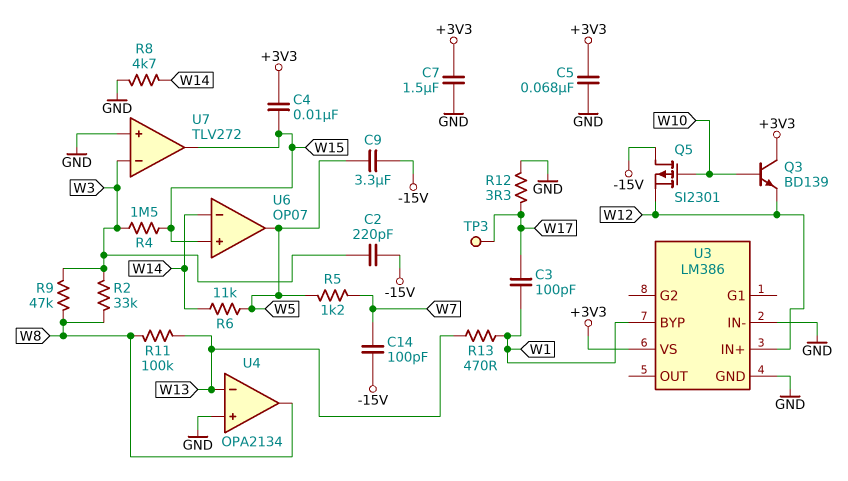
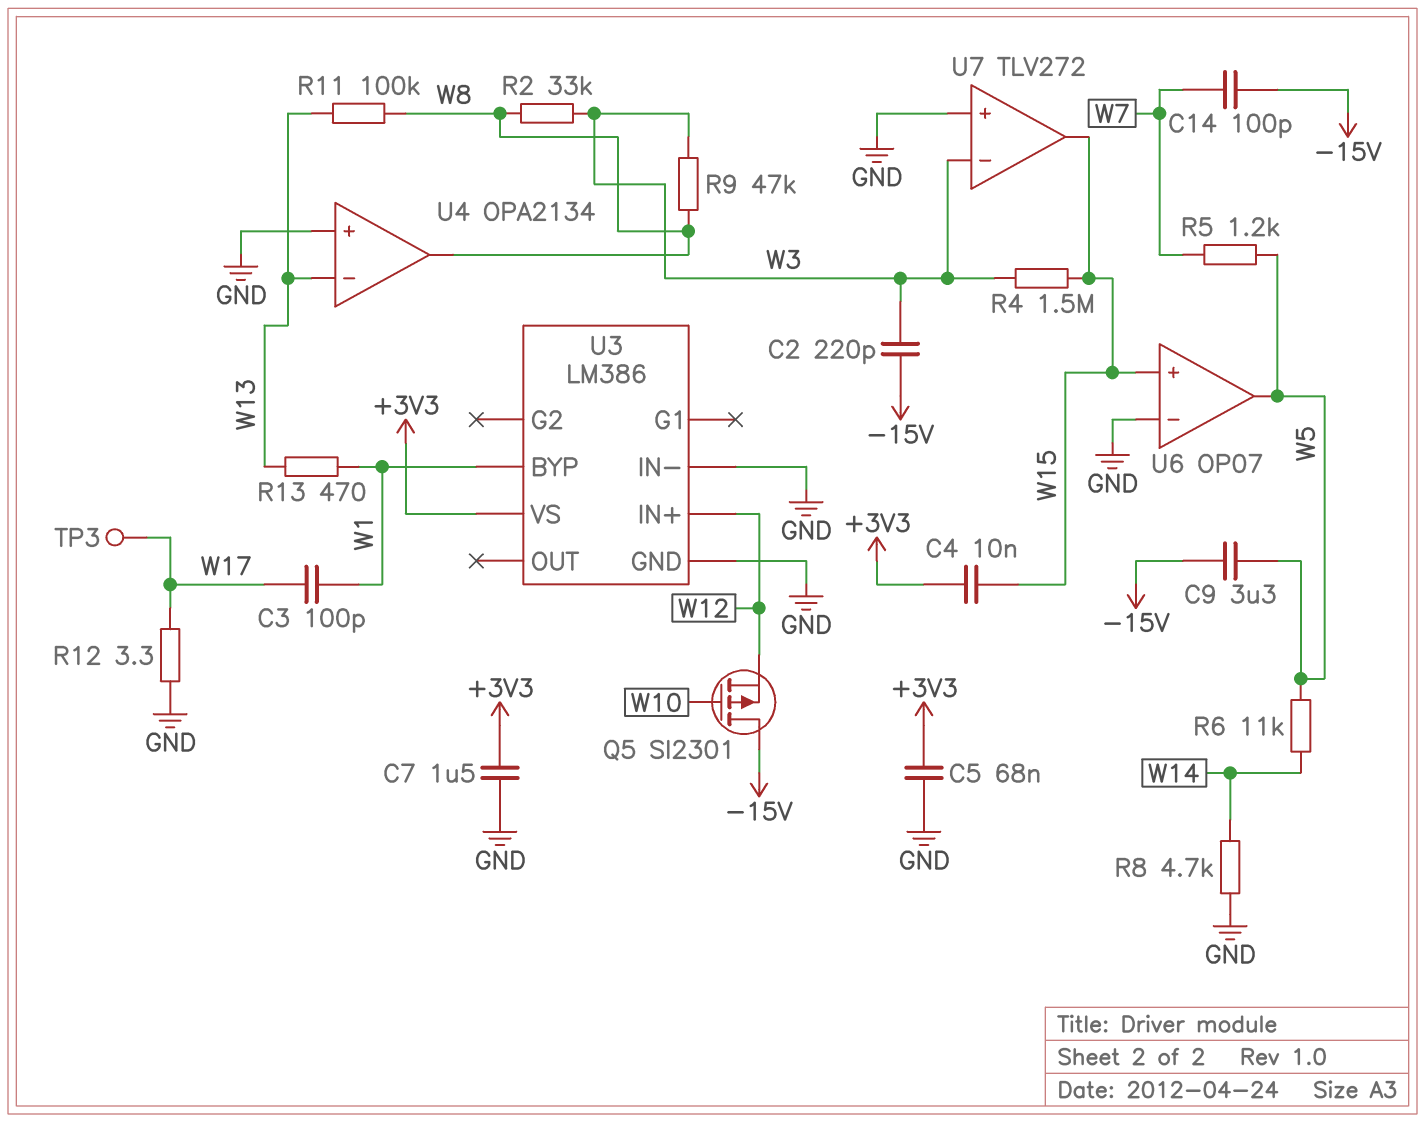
Q3: NPN BD139 (B W10, C +3V3, E W12) -> none
U6 pin in-: W14 -> GND

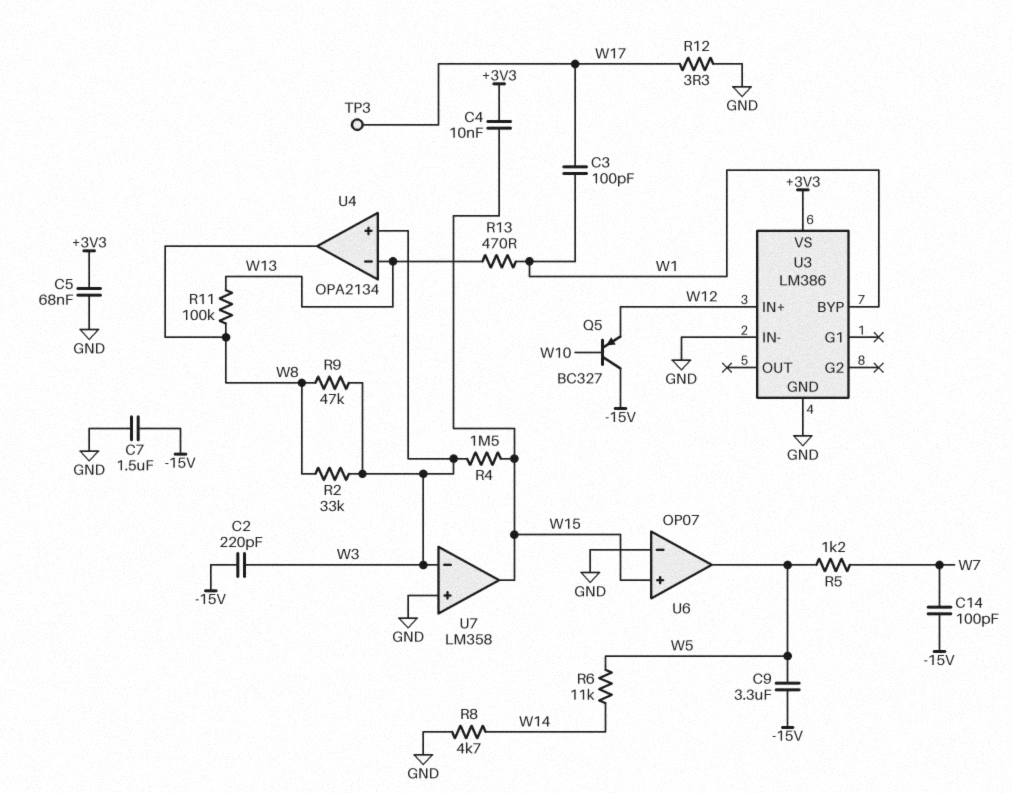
C7: 1.5uF (+3V3, GND) -> 1.5uF (-15V, GND)
Q5: PMOS SI2301 (G W10, D -15V, S W12) -> PNP BC327 (B W10, C -15V, E W12)
U4 pin in+: GND -> W3
U7: TLV272 -> LM358

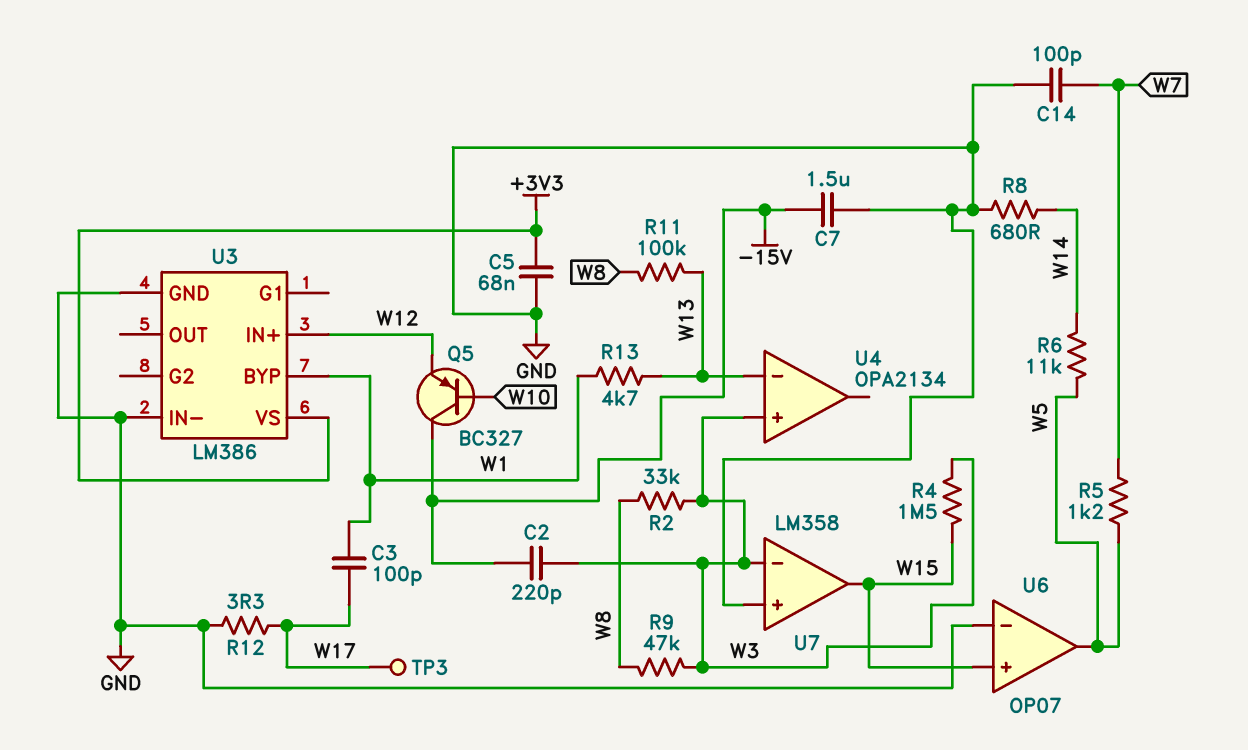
C4: 10nF (+3V3, W15) -> none
C9: 3.3uF (-15V, W5) -> none
C14: 100pF (-15V, W7) -> 100pF (GND, W7)
R8: 4.7k (GND, W14) -> 680 (GND, W14)
R13: 470 (W1, W13) -> 4.7k (W1, W13)
U4 pin out: W8 -> none

